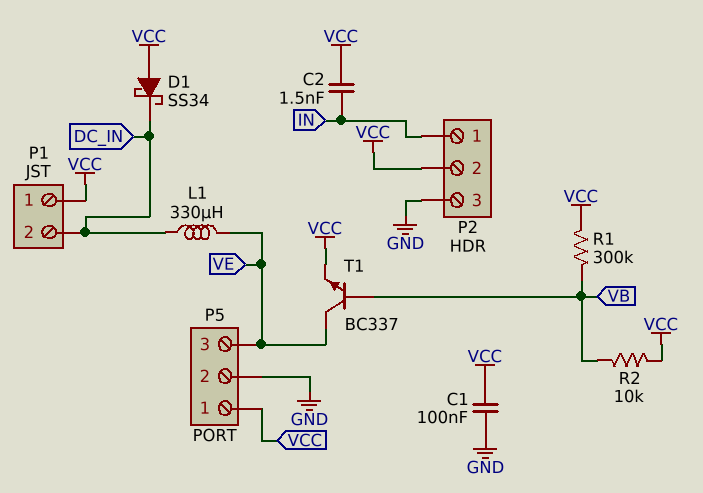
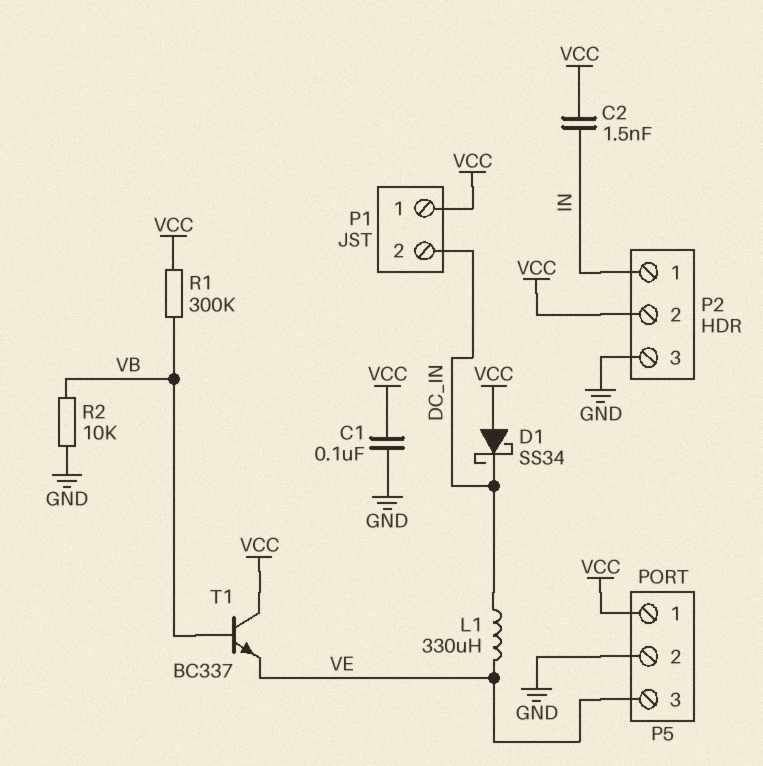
R2: 10k (VB, VCC) -> 10k (GND, VB)
T1: NPN BC337 (B VB, C VE, E VCC) -> NPN BC337 (B VB, C VCC, E VE)

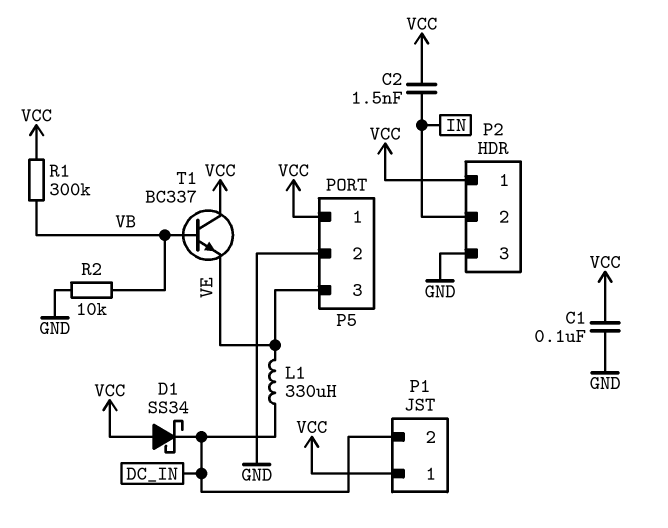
P2 pin 1: IN -> VCC
P2 pin 2: VCC -> IN

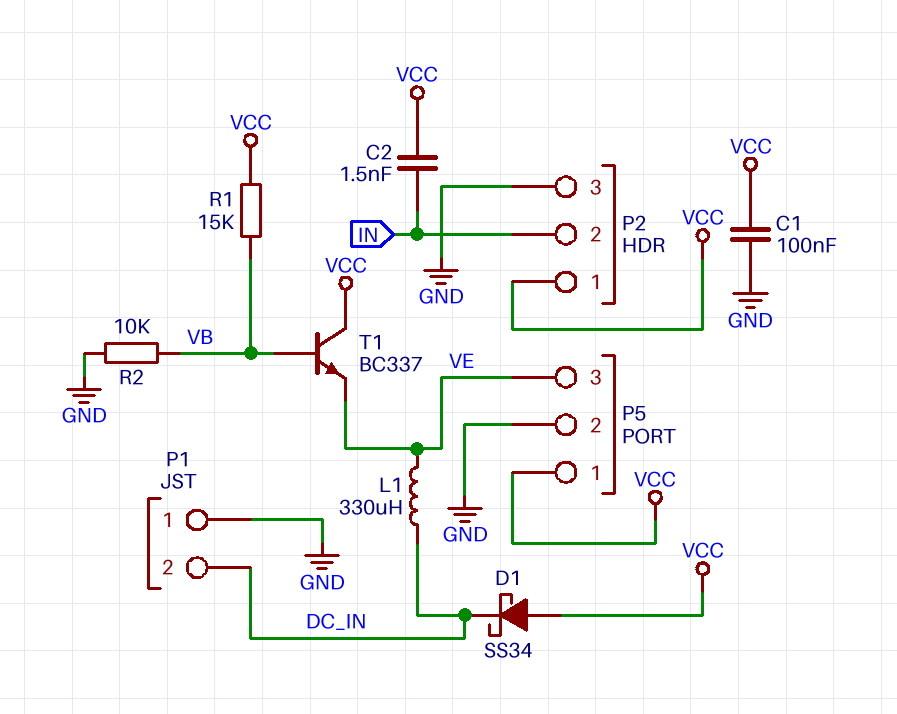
P1 pin 1: VCC -> GND
R1: 300k (VB, VCC) -> 15k (VB, VCC)

